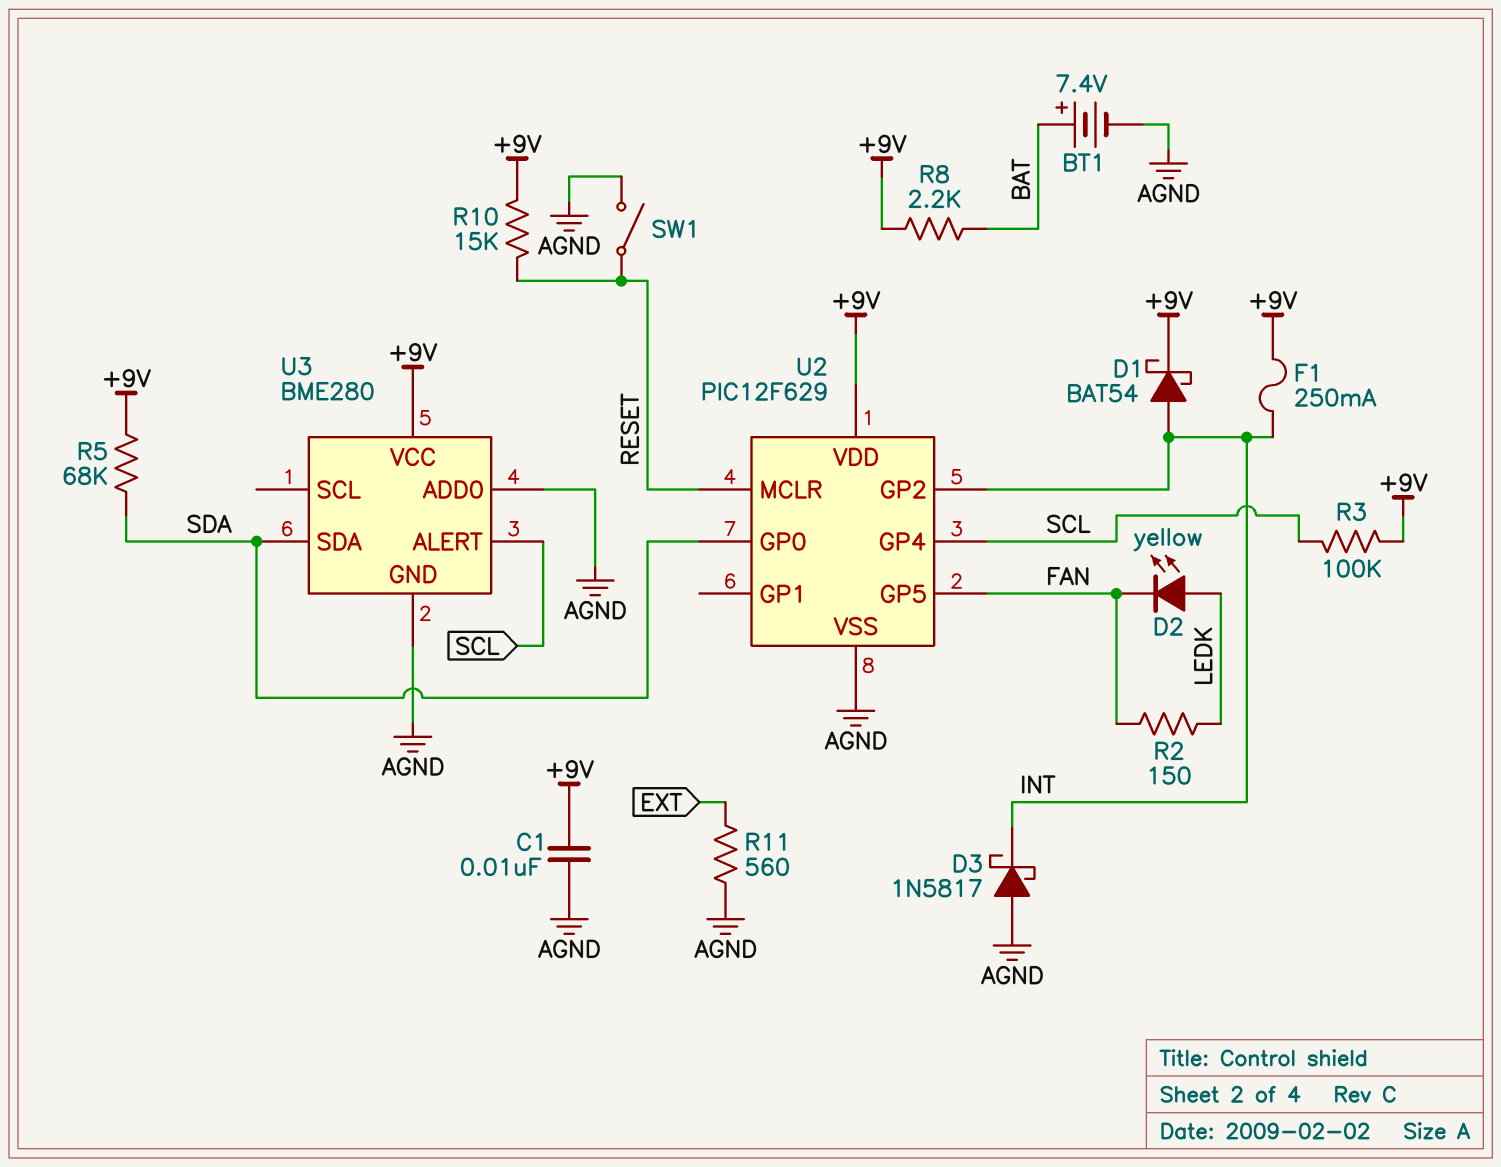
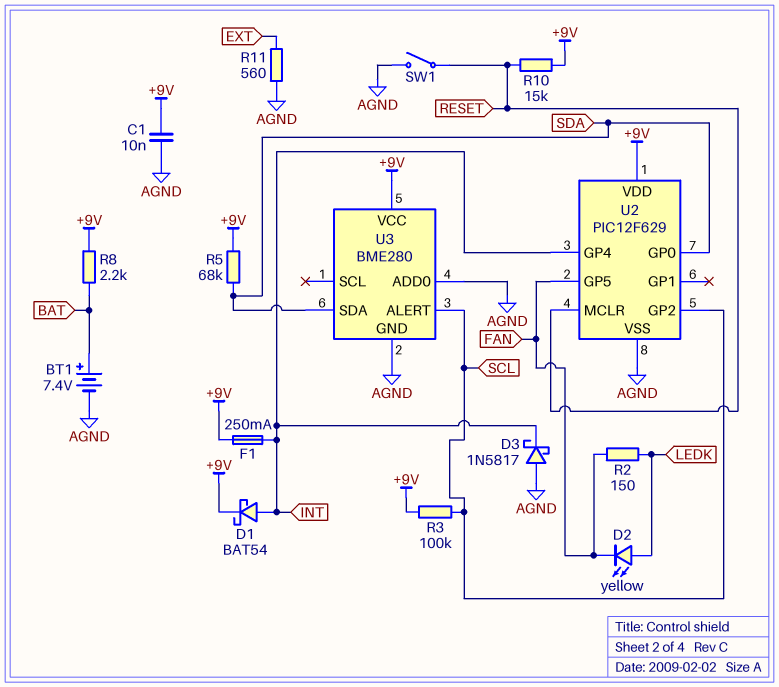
U2 pin GP2: INT -> SCL
U2 pin GP4: SCL -> INT

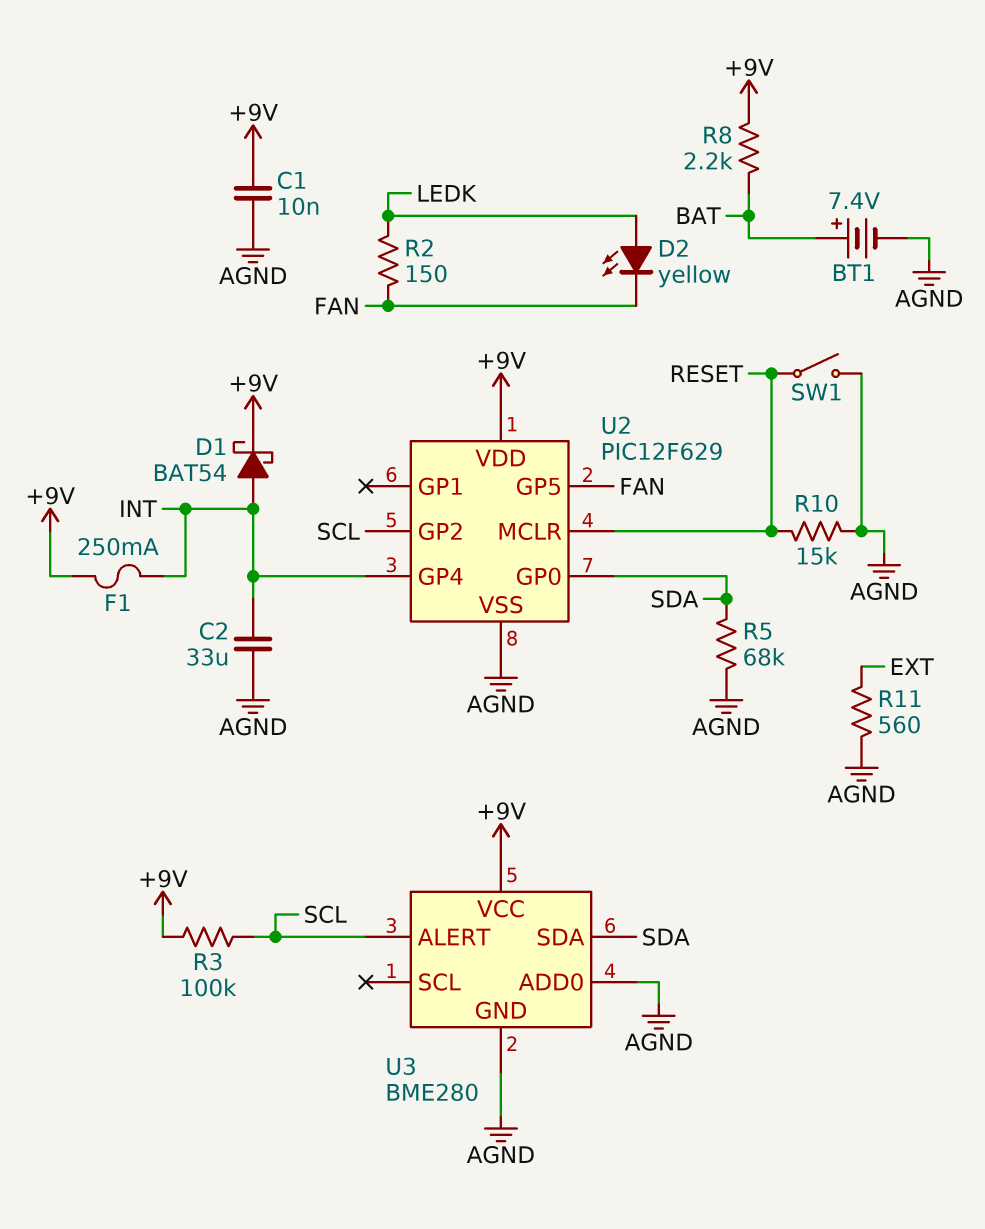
C2: none -> 33uF (AGND, INT)
D3: schottky 1N5817 (A AGND, K INT) -> none
R5: 68k (+9V, SDA) -> 68k (AGND, SDA)
R10: 15k (+9V, RESET) -> 15k (AGND, RESET)

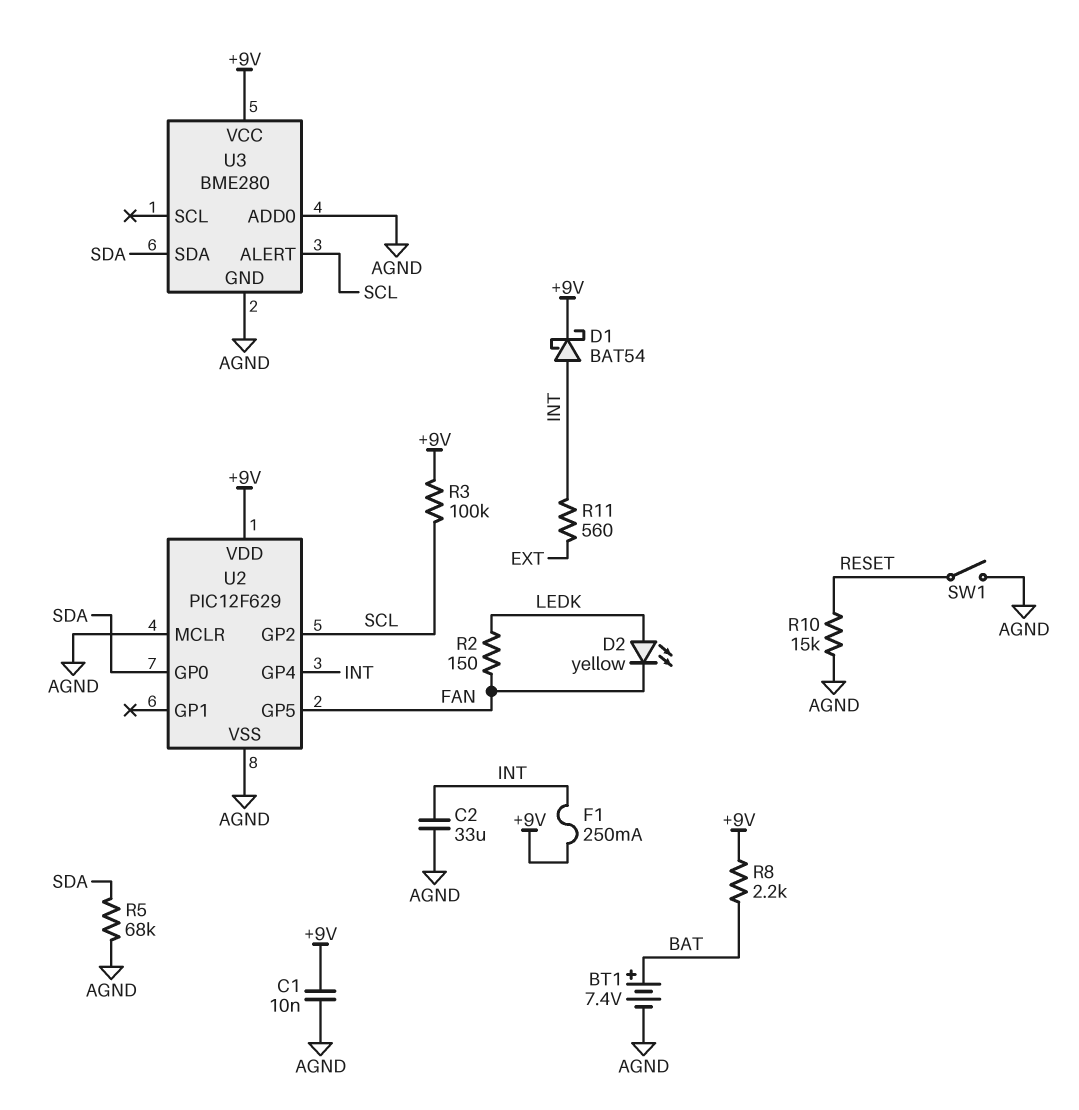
R11: 560 (AGND, EXT) -> 560 (EXT, INT)
U2 pin MCLR: RESET -> AGND

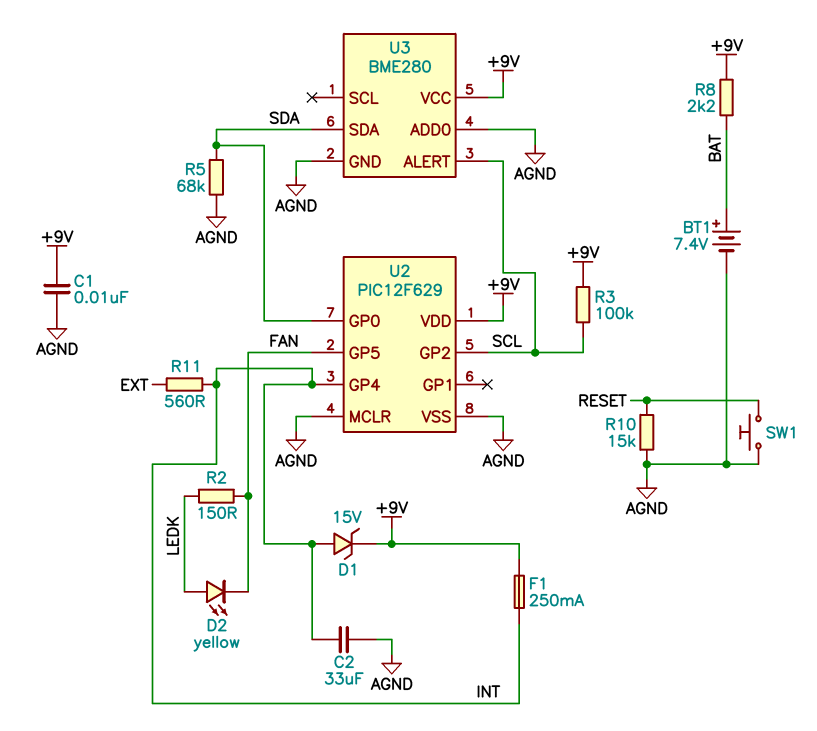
D1: schottky BAT54 (A INT, K +9V) -> zener 15V (A INT, K +9V)
SW1: switch (AGND, RESET) -> button (AGND, RESET)

